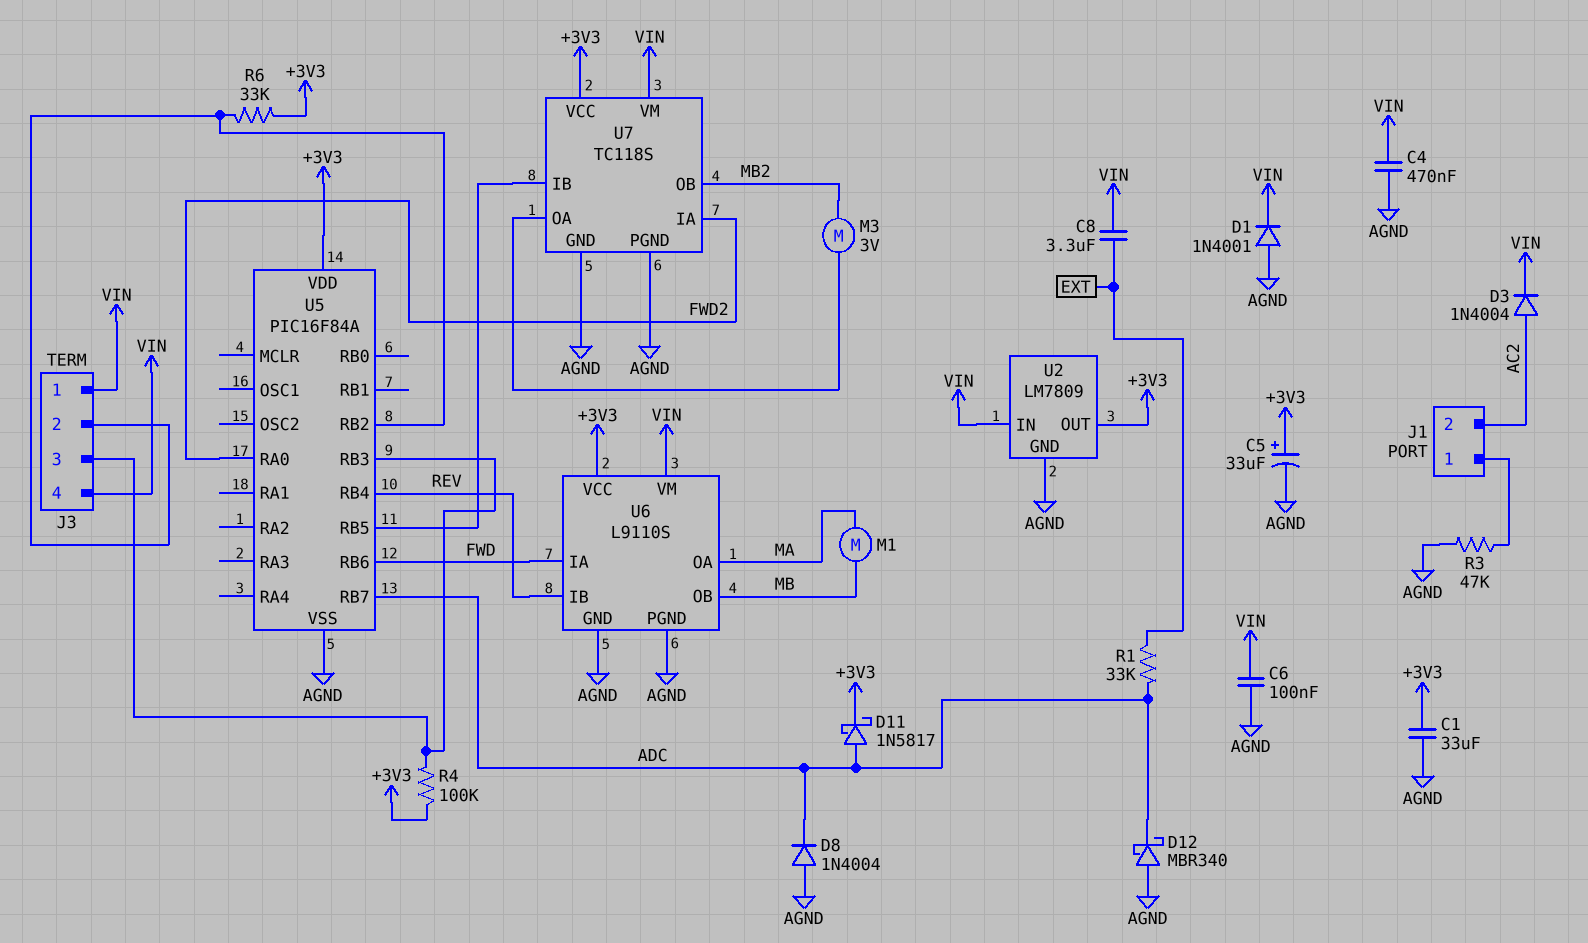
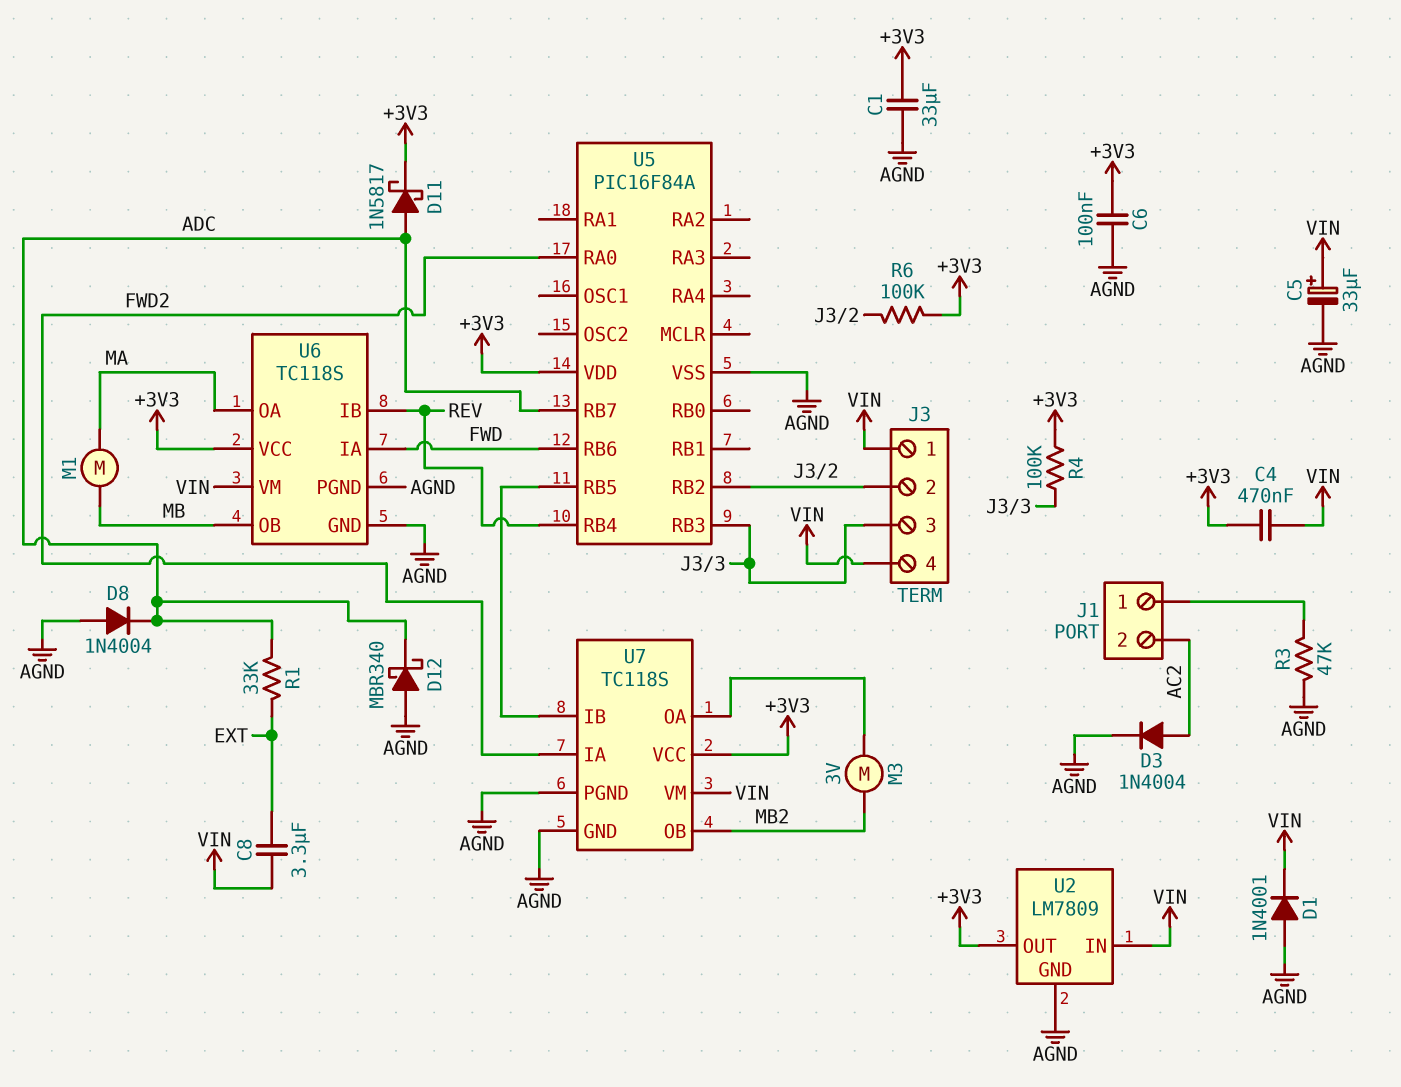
C4: 470nF (AGND, VIN) -> 470nF (+3V3, VIN)
C5: 33uF (plus +3V3, minus AGND) -> 33uF (plus VIN, minus AGND)
C6: 100nF (AGND, VIN) -> 100nF (+3V3, AGND)
D3: diode 1N4004 (A AC2, K VIN) -> diode 1N4004 (A AC2, K AGND)
R6: 33k (+3V3, J3/2) -> 100k (+3V3, J3/2)
U6: L9110S -> TC118S

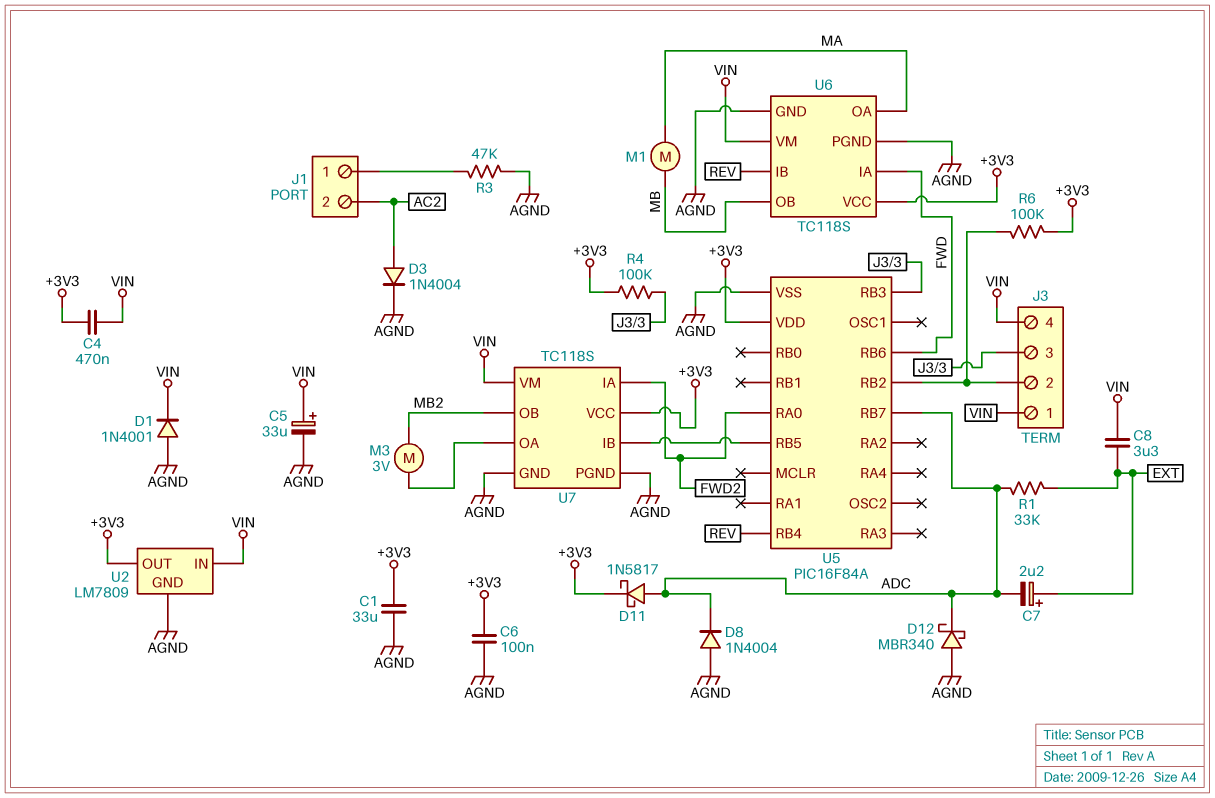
C7: none -> 2.2uF (plus EXT, minus ADC)

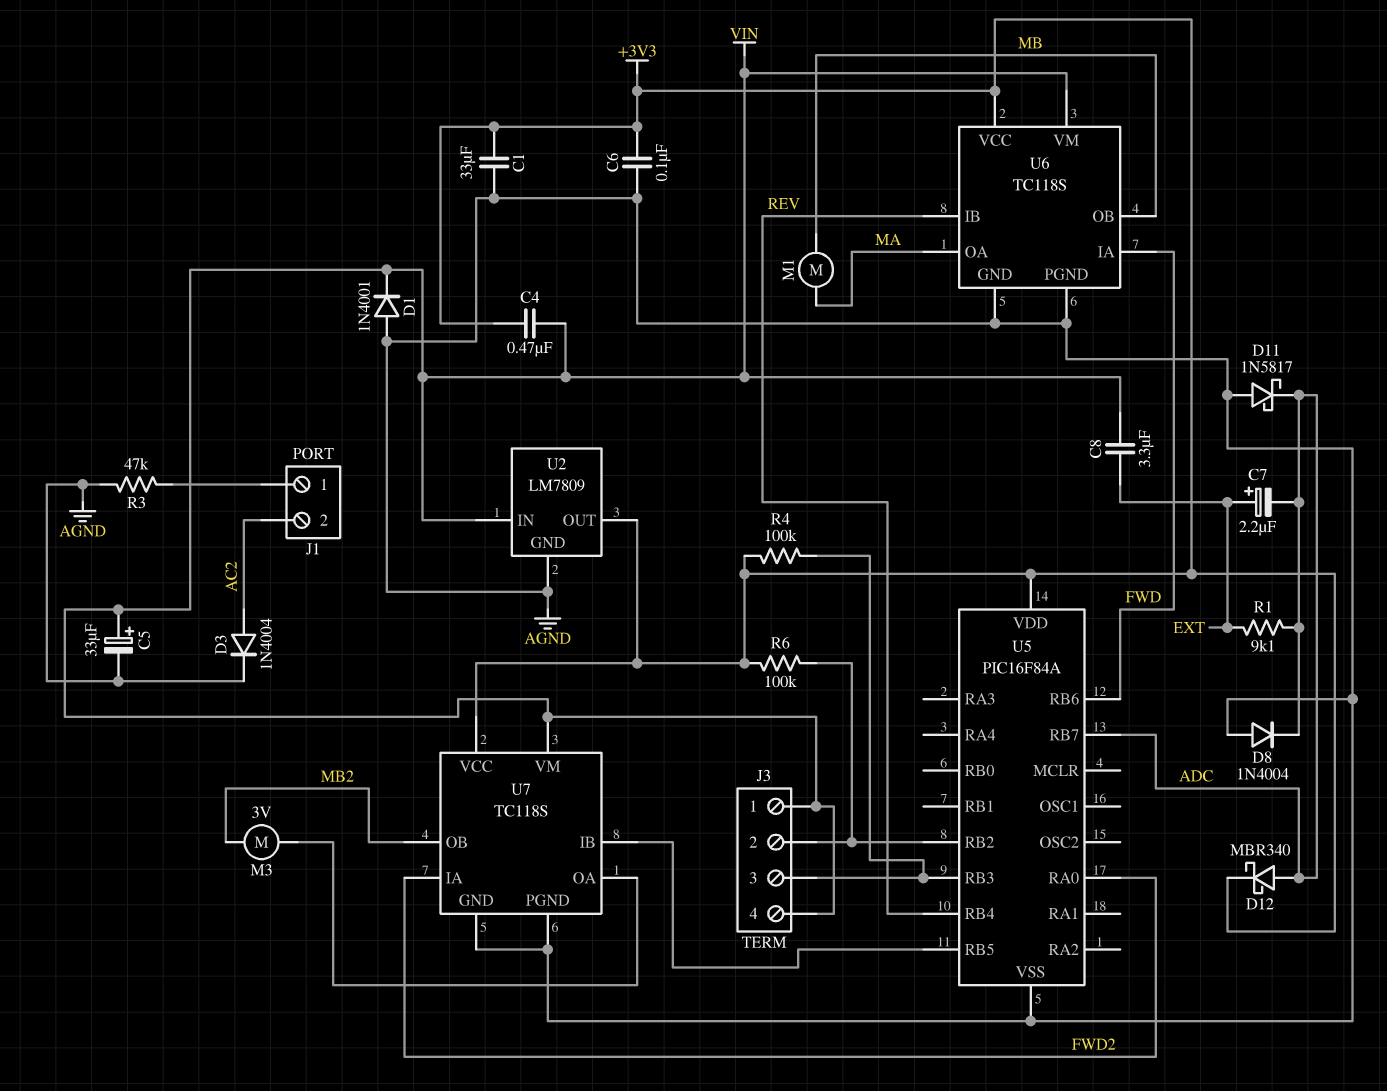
D11: schottky 1N5817 (A ADC, K +3V3) -> schottky 1N5817 (A AGND, K ADC)
D12: schottky MBR340 (A AGND, K ADC) -> schottky MBR340 (A ADC, K +3V3)
R1: 33k (ADC, EXT) -> 9.1k (ADC, EXT)

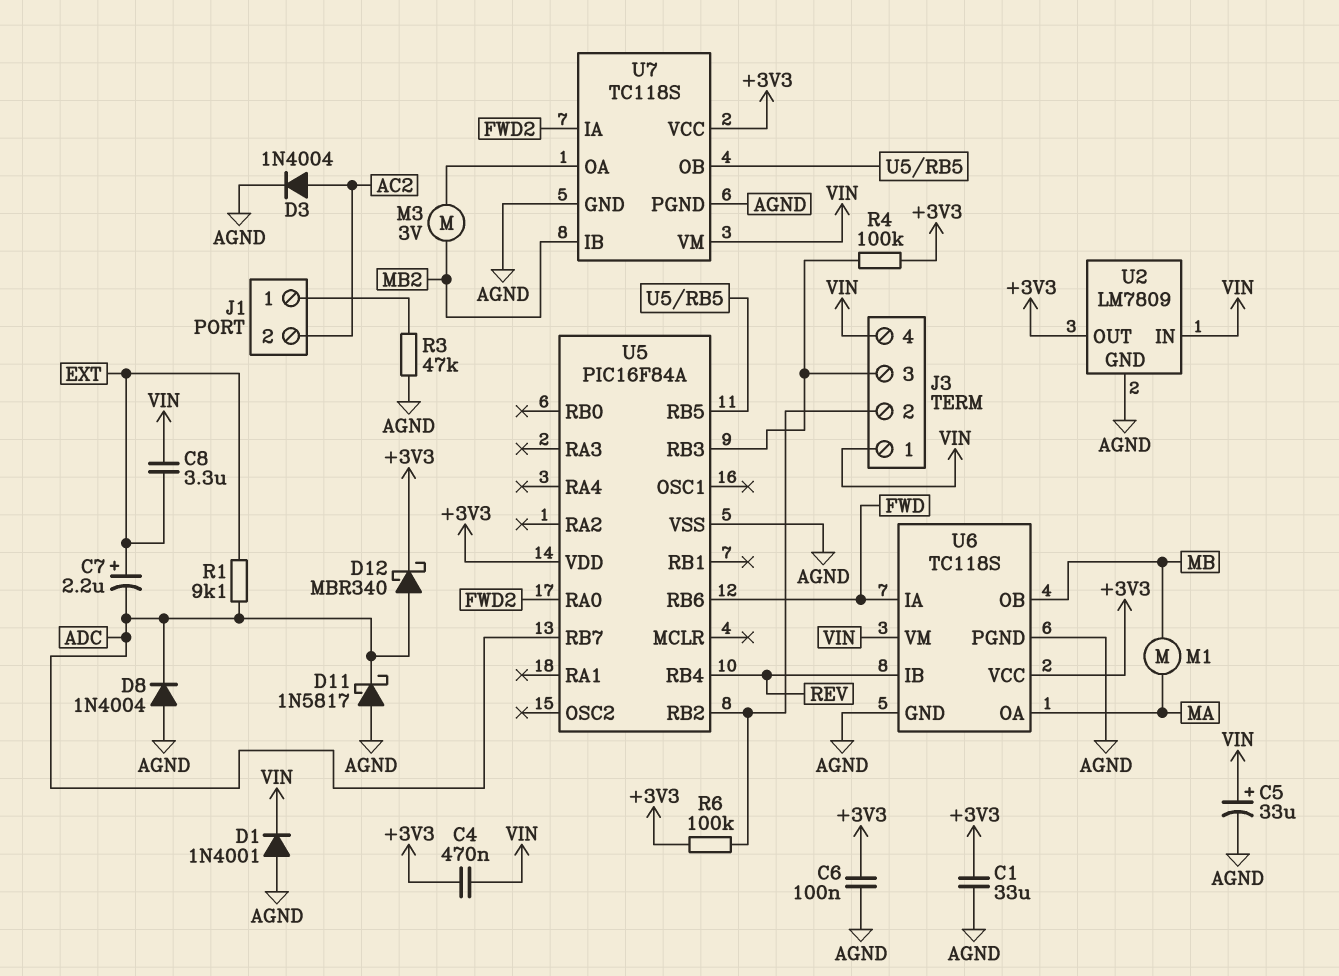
U7 pin IB: U5/RB5 -> MB2
U7 pin OB: MB2 -> U5/RB5

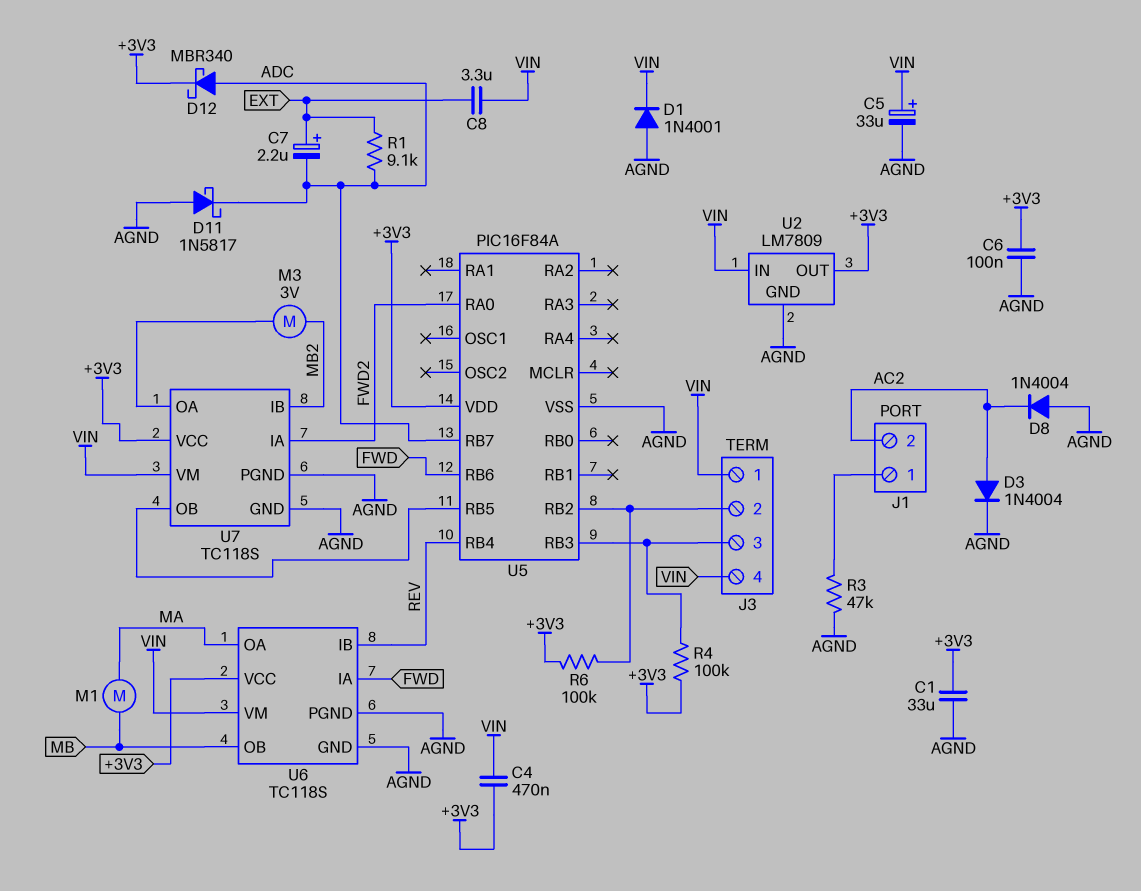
D8: diode 1N4004 (A AGND, K ADC) -> diode 1N4004 (A AGND, K AC2)

